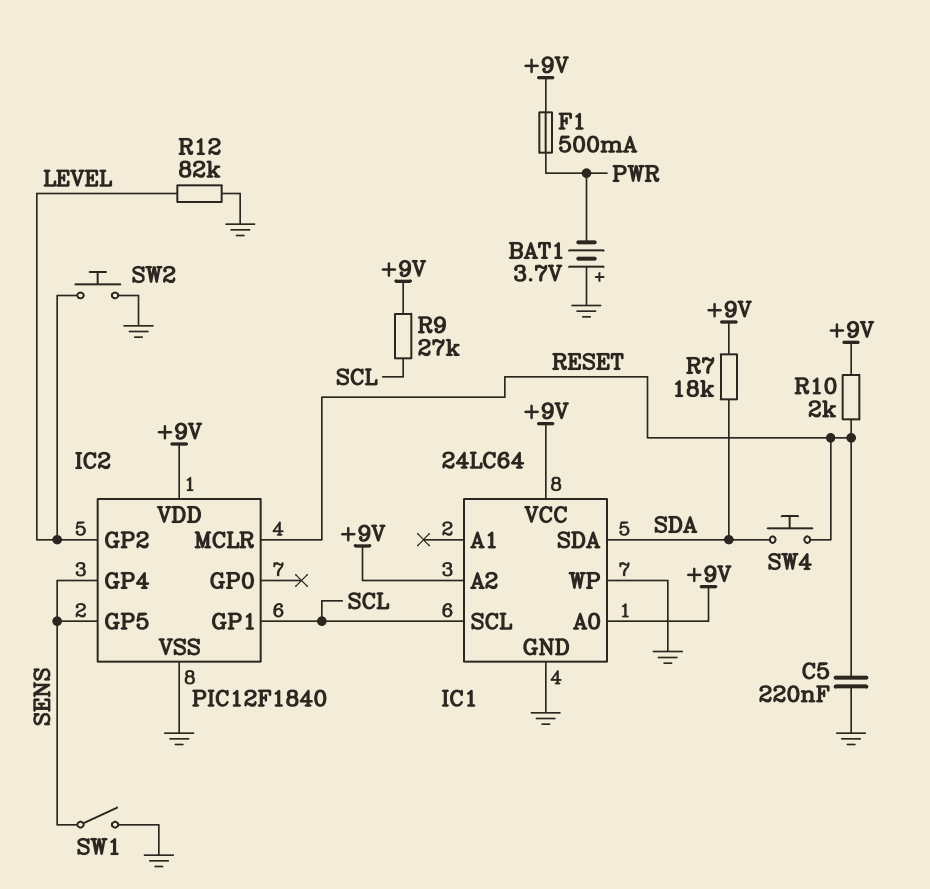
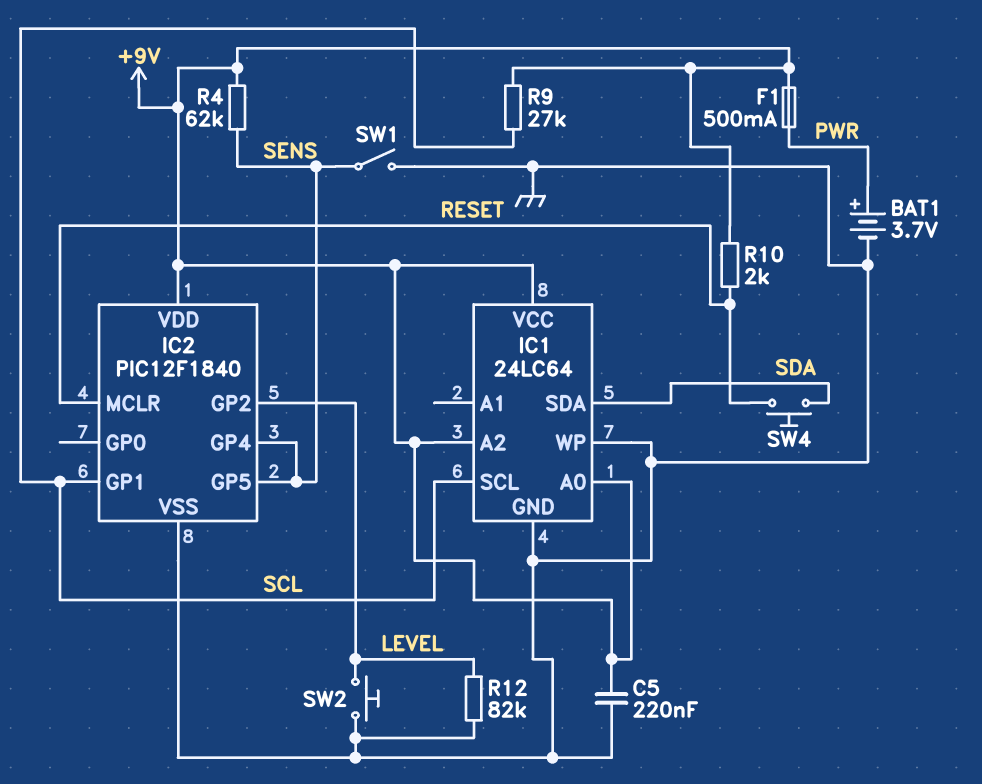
BAT1: 3.7V (plus GND, minus PWR) -> 3.7V (plus PWR, minus GND)
C5: 220nF (GND, RESET) -> 220nF (+9V, GND)
R4: none -> 62k (+9V, SENS)
R7: 18k (+9V, SDA) -> none

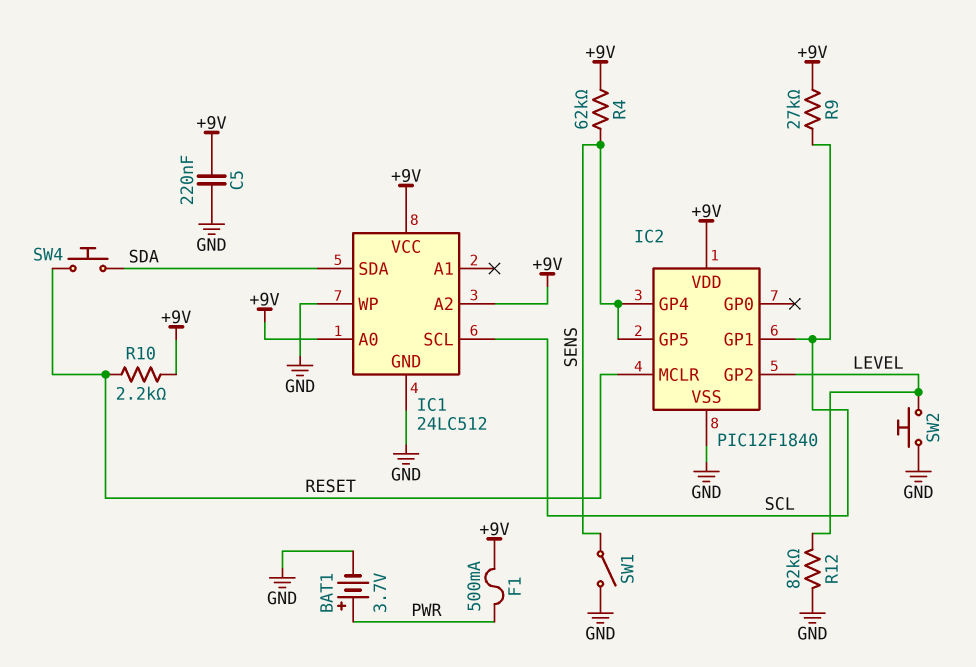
IC1: 24LC64 -> 24LC512
R10: 2k (+9V, RESET) -> 2.2k (+9V, RESET)

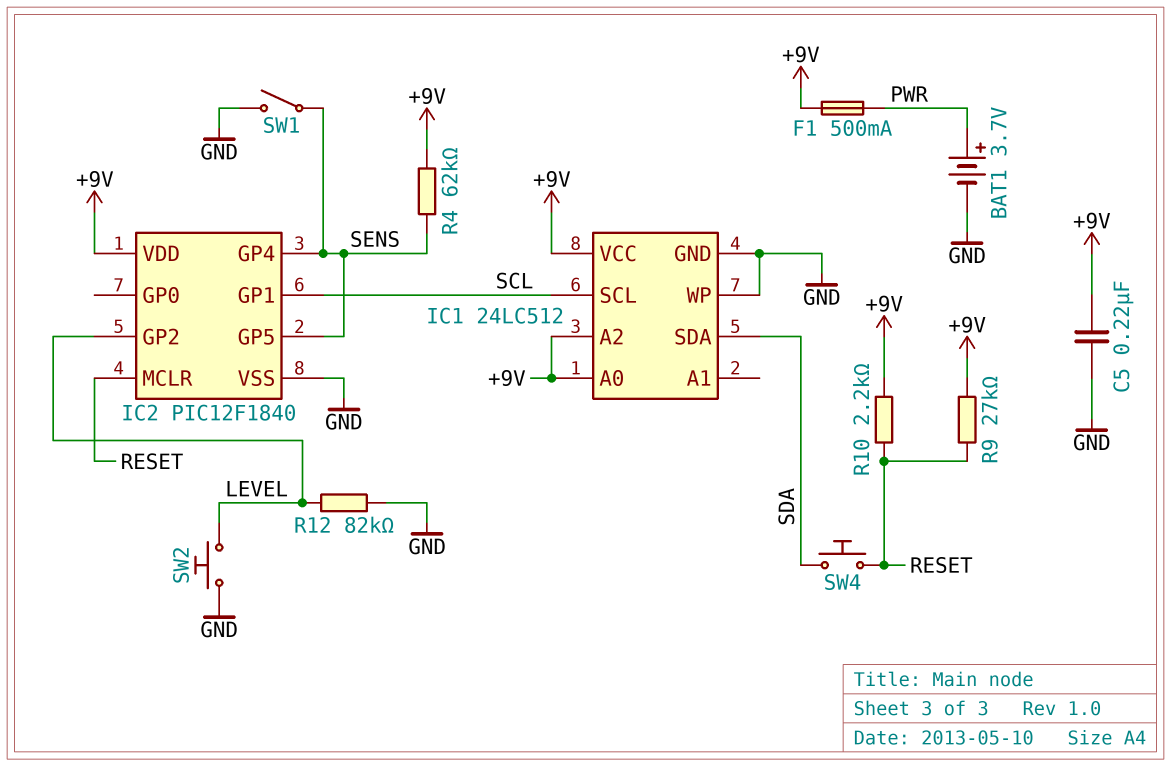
R9: 27k (+9V, SCL) -> 27k (+9V, RESET)

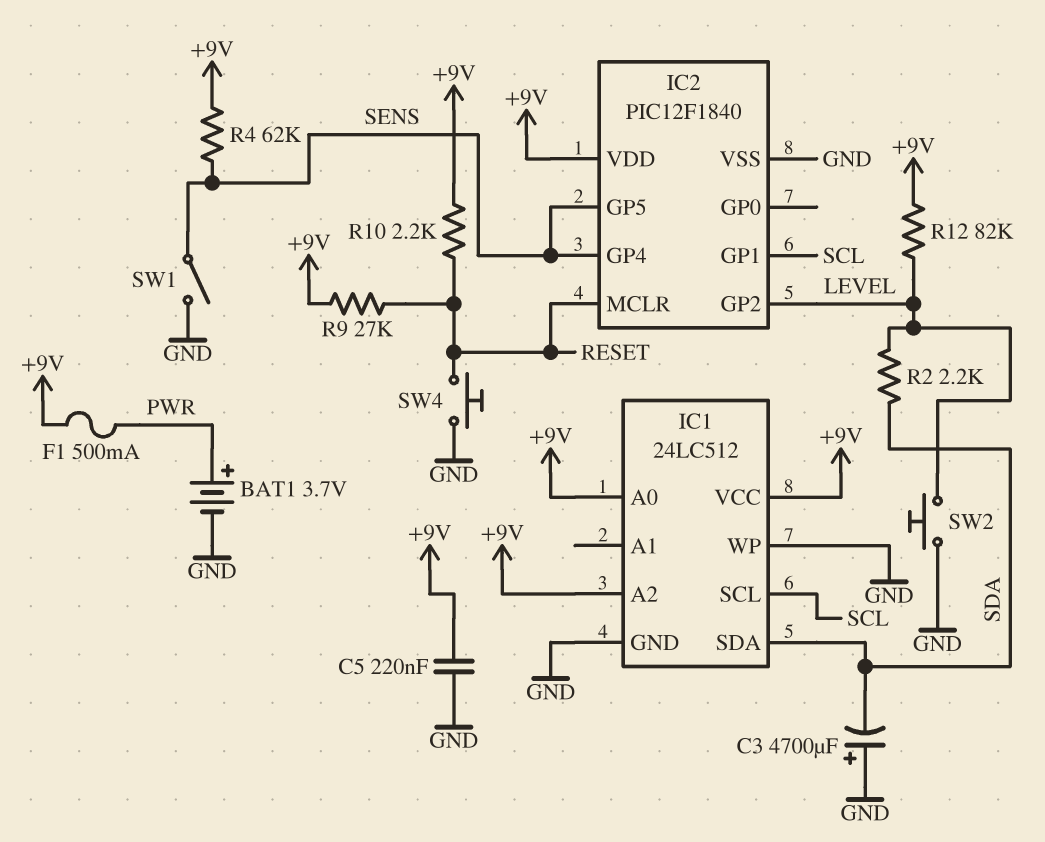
C3: none -> 4700uF (plus GND, minus SDA)
R2: none -> 2.2k (LEVEL, SDA)
R12: 82k (GND, LEVEL) -> 82k (+9V, LEVEL)
SW4: button (RESET, SDA) -> button (GND, RESET)

